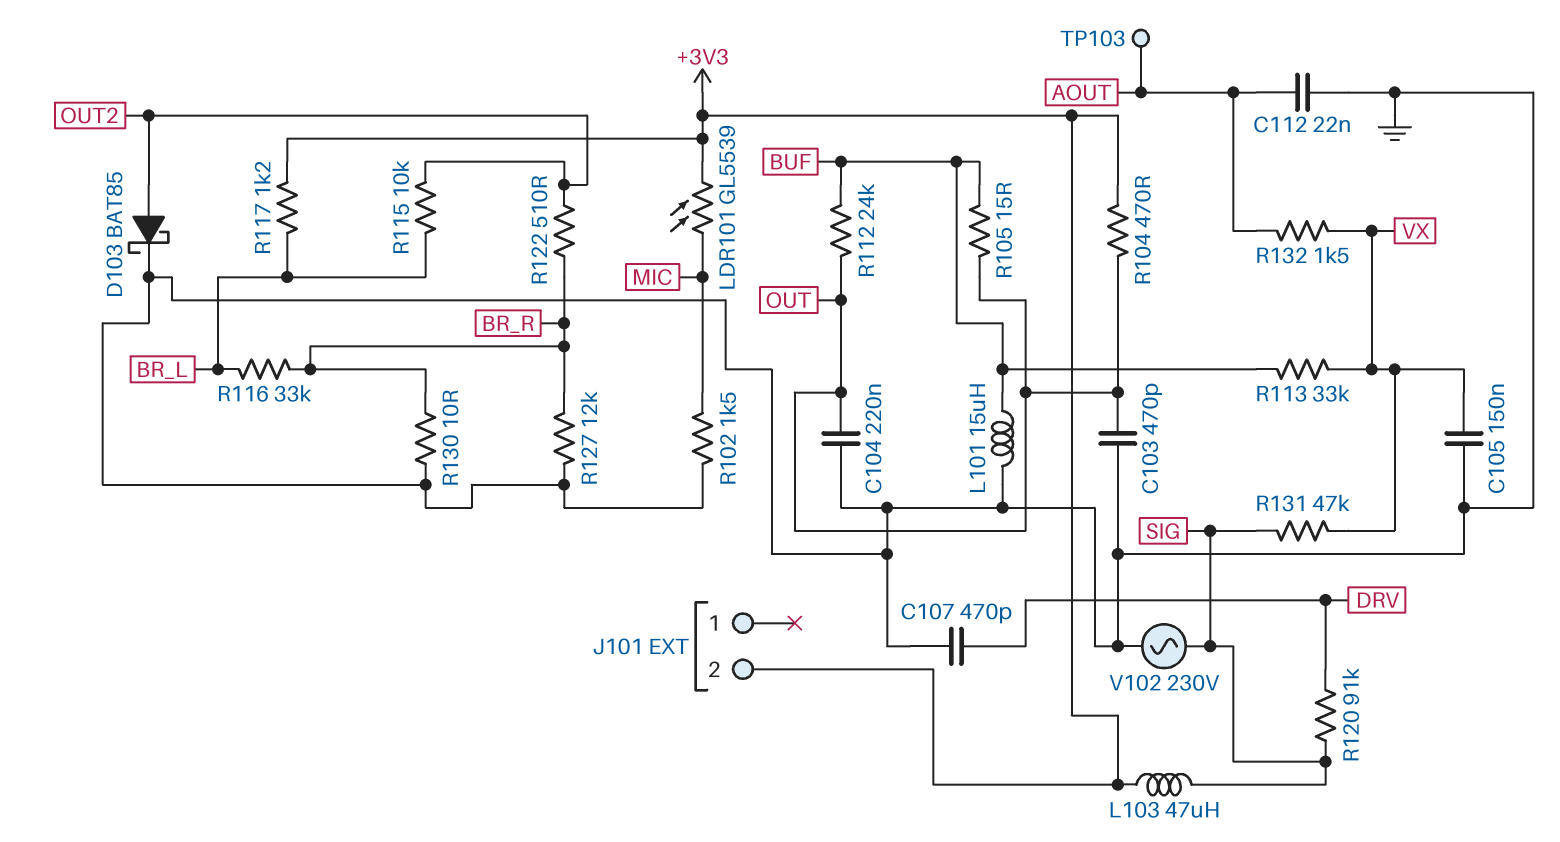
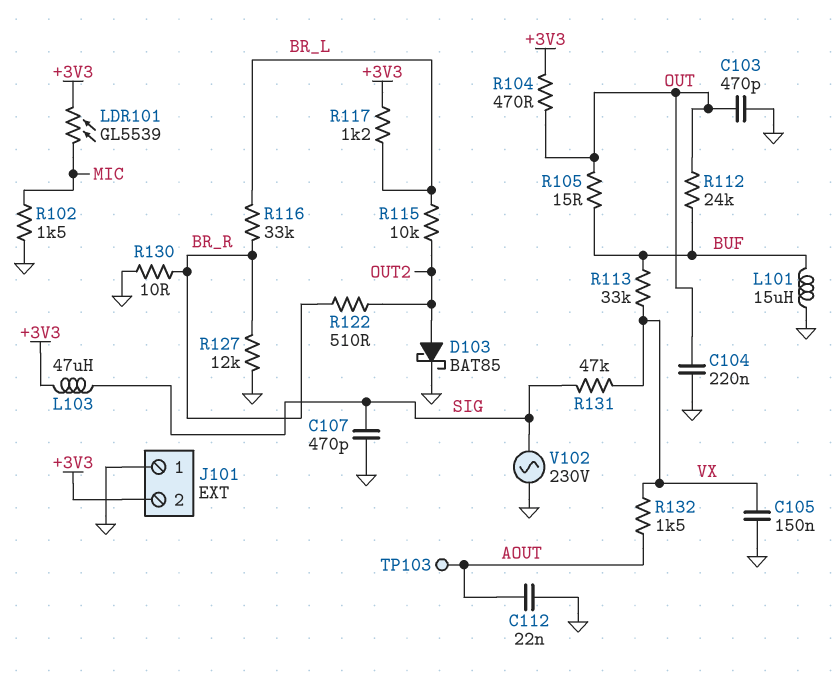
C107: 470pF (DRV, GND) -> 470pF (GND, SIG)
J101 pin 1: none -> GND
R120: 91k (DRV, SIG) -> none

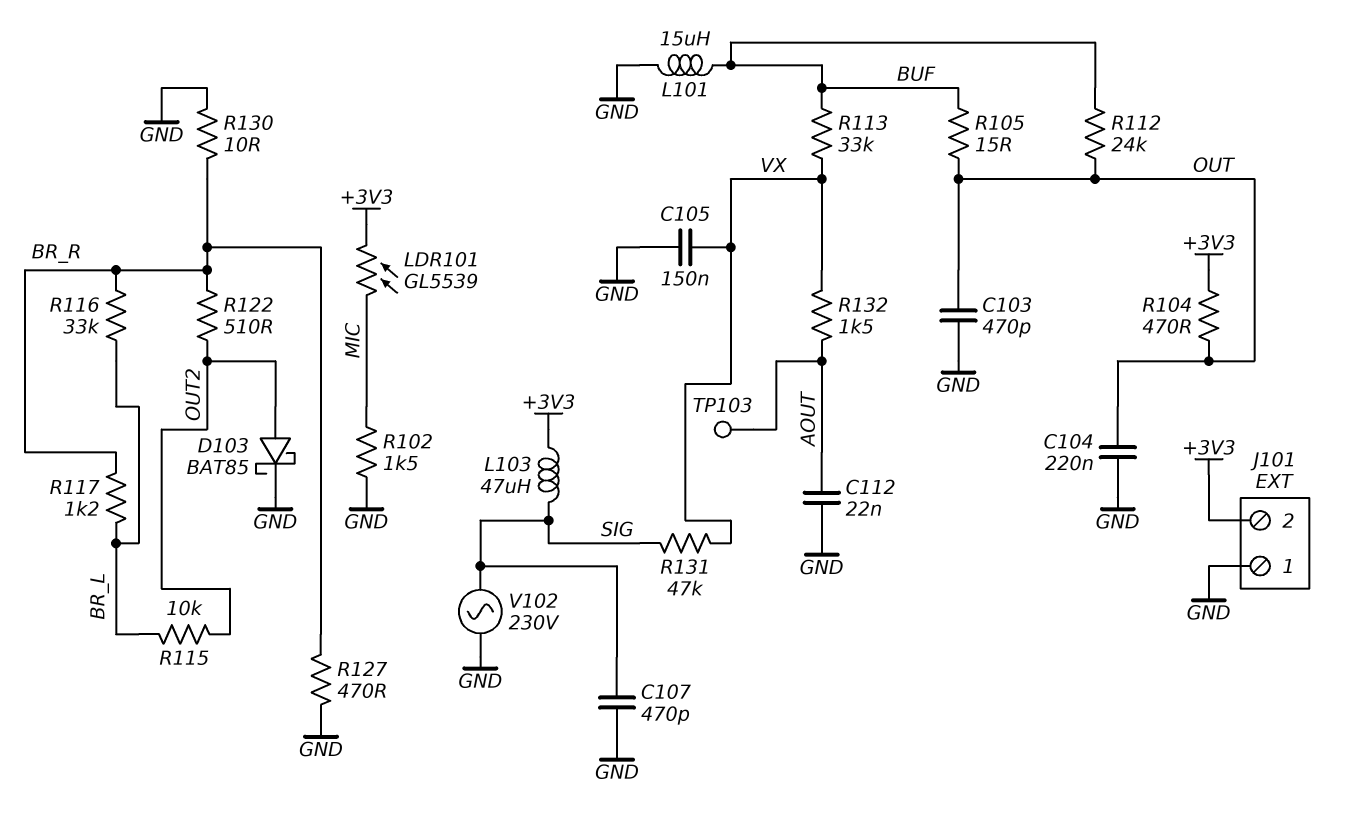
R117: 1.2k (+3V3, BR_L) -> 1.2k (BR_L, BR_R)
R127: 12k (BR_R, GND) -> 470 (BR_R, GND)

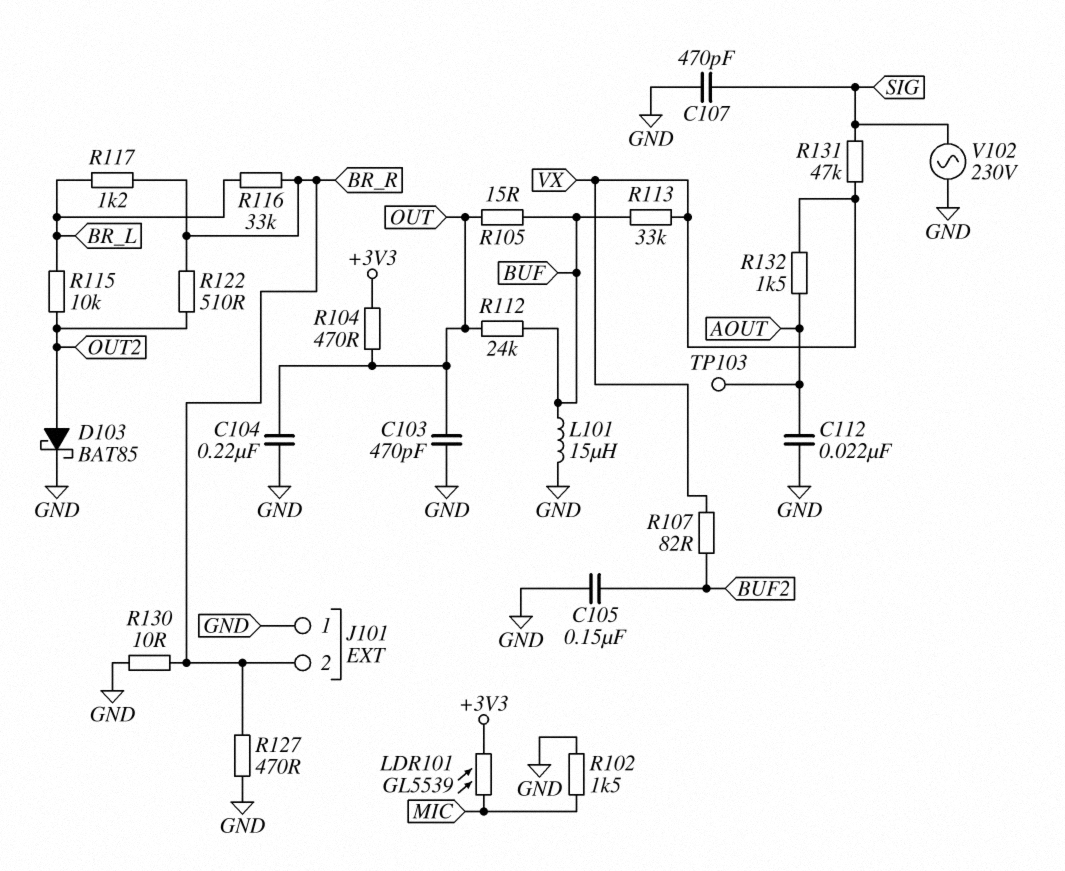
C105: 150nF (GND, VX) -> 150nF (BUF2, GND)
J101 pin 2: +3V3 -> BR_R
L103: 47uH (+3V3, SIG) -> none
R107: none -> 82 (BUF2, VX)

